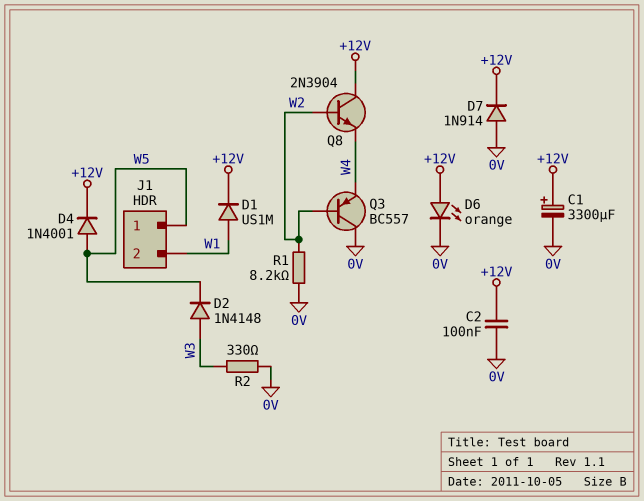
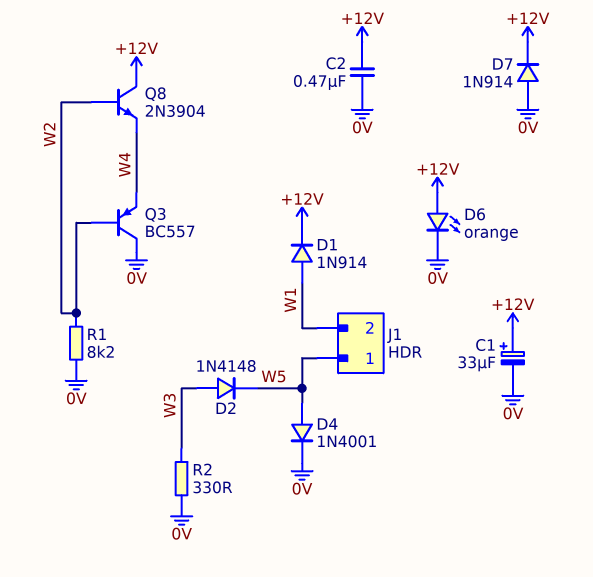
C1: 3300uF (plus +12V, minus 0V) -> 33uF (plus +12V, minus 0V)
C2: 100nF (+12V, 0V) -> 470nF (+12V, 0V)
D1: diode US1M (A W1, K +12V) -> diode 1N914 (A W1, K +12V)
D4: diode 1N4001 (A W5, K +12V) -> diode 1N4001 (A W5, K 0V)

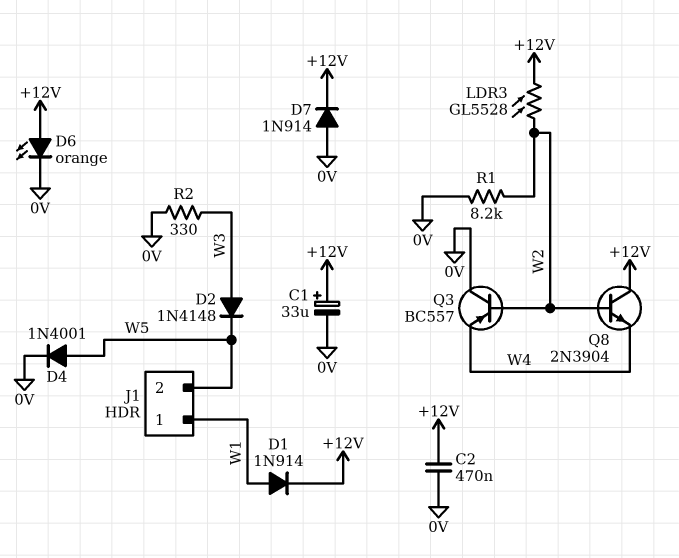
J1 pin 1: W5 -> W1
J1 pin 2: W1 -> W5
LDR3: none -> GL5528 (+12V, W2)

